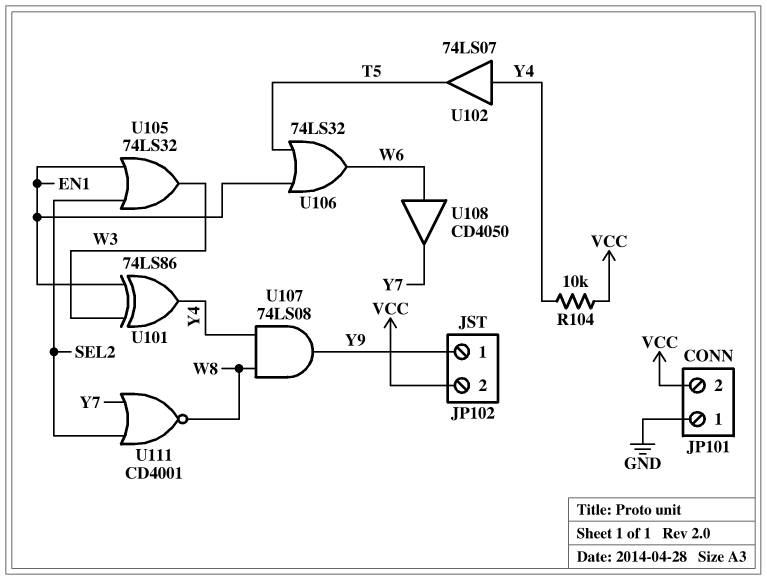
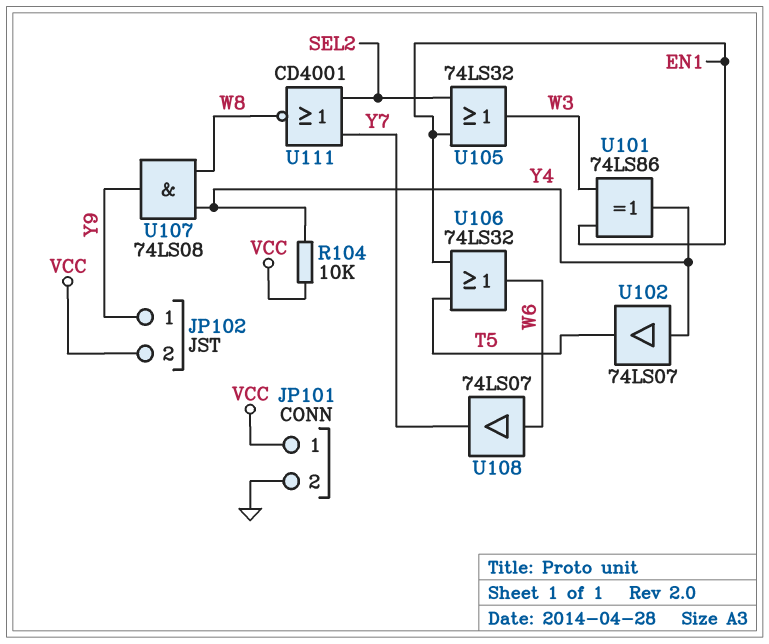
JP101 pin 1: GND -> VCC
JP101 pin 2: VCC -> GND
U108: buffer CD4050 (in W6, out Y7) -> buffer 74LS07 (in W6, out Y7)

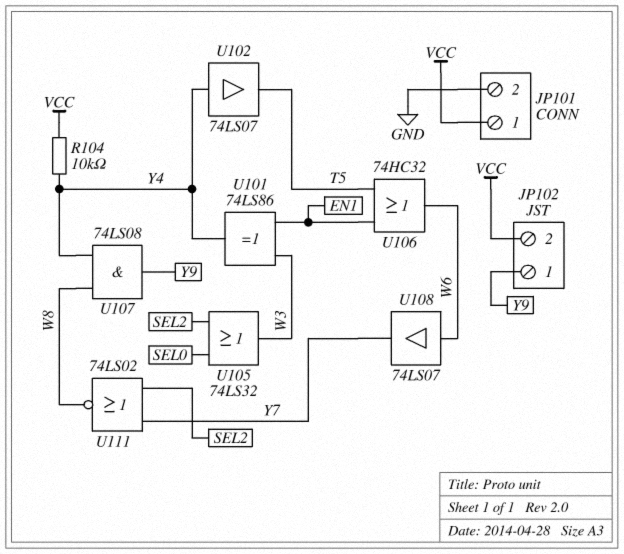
U105: OR 74LS32 (in EN1, in SEL2, out W3) -> OR 74LS32 (in SEL0, in SEL2, out W3)
U106: OR 74LS32 (in EN1, in T5, out W6) -> OR 74HC32 (in EN1, in T5, out W6)
U111: NOR CD4001 (in SEL2, in Y7, out W8) -> NOR 74LS02 (in SEL2, in Y7, out W8)

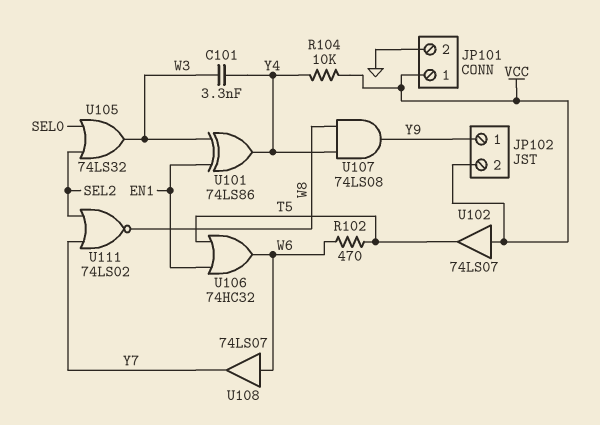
C101: none -> 3.3nF (W3, Y4)
R102: none -> 470 (T5, W6)
U102: buffer 74LS07 (in Y4, out T5) -> buffer 74LS07 (in VCC, out T5)

